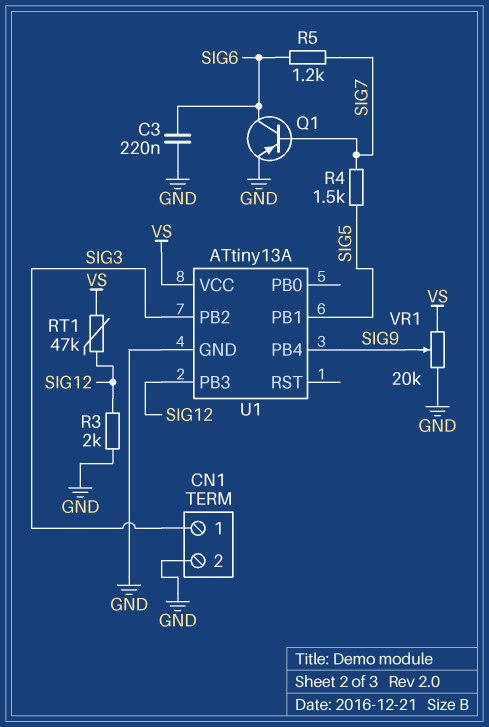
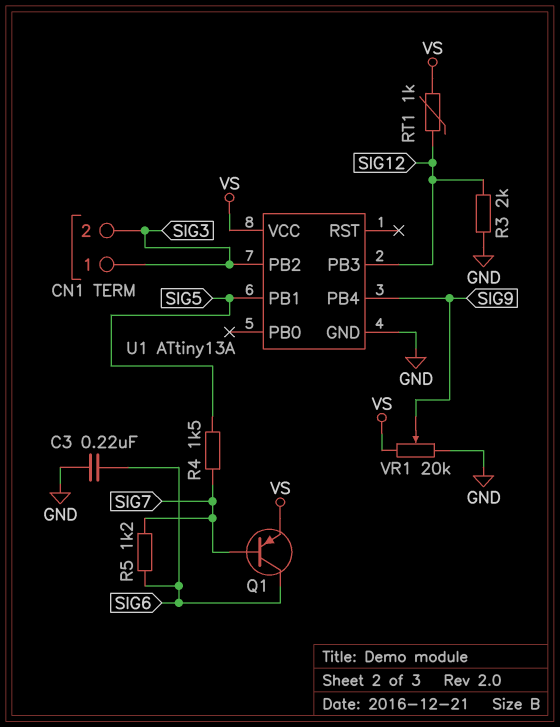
CN1 pin 2: GND -> SIG3
Q1: PNP (B SIG7, C SIG6, E GND) -> PNP (B SIG7, C SIG6, E VS)
RT1: 47k (SIG12, VS) -> 1k (SIG12, VS)

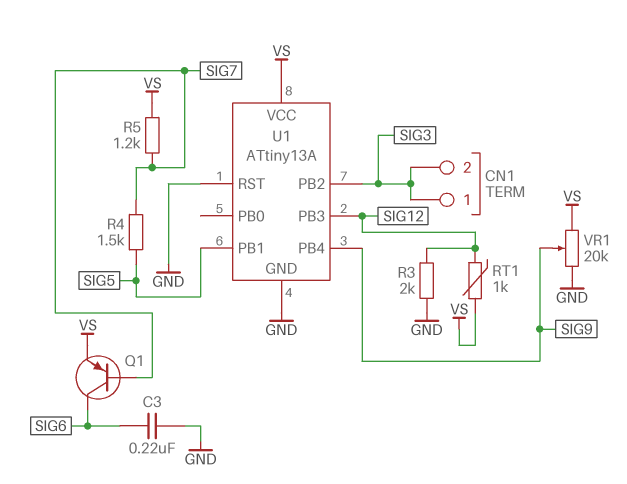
R5: 1.2k (SIG6, SIG7) -> 1.2k (SIG7, VS)
U1 pin RST: none -> GND

